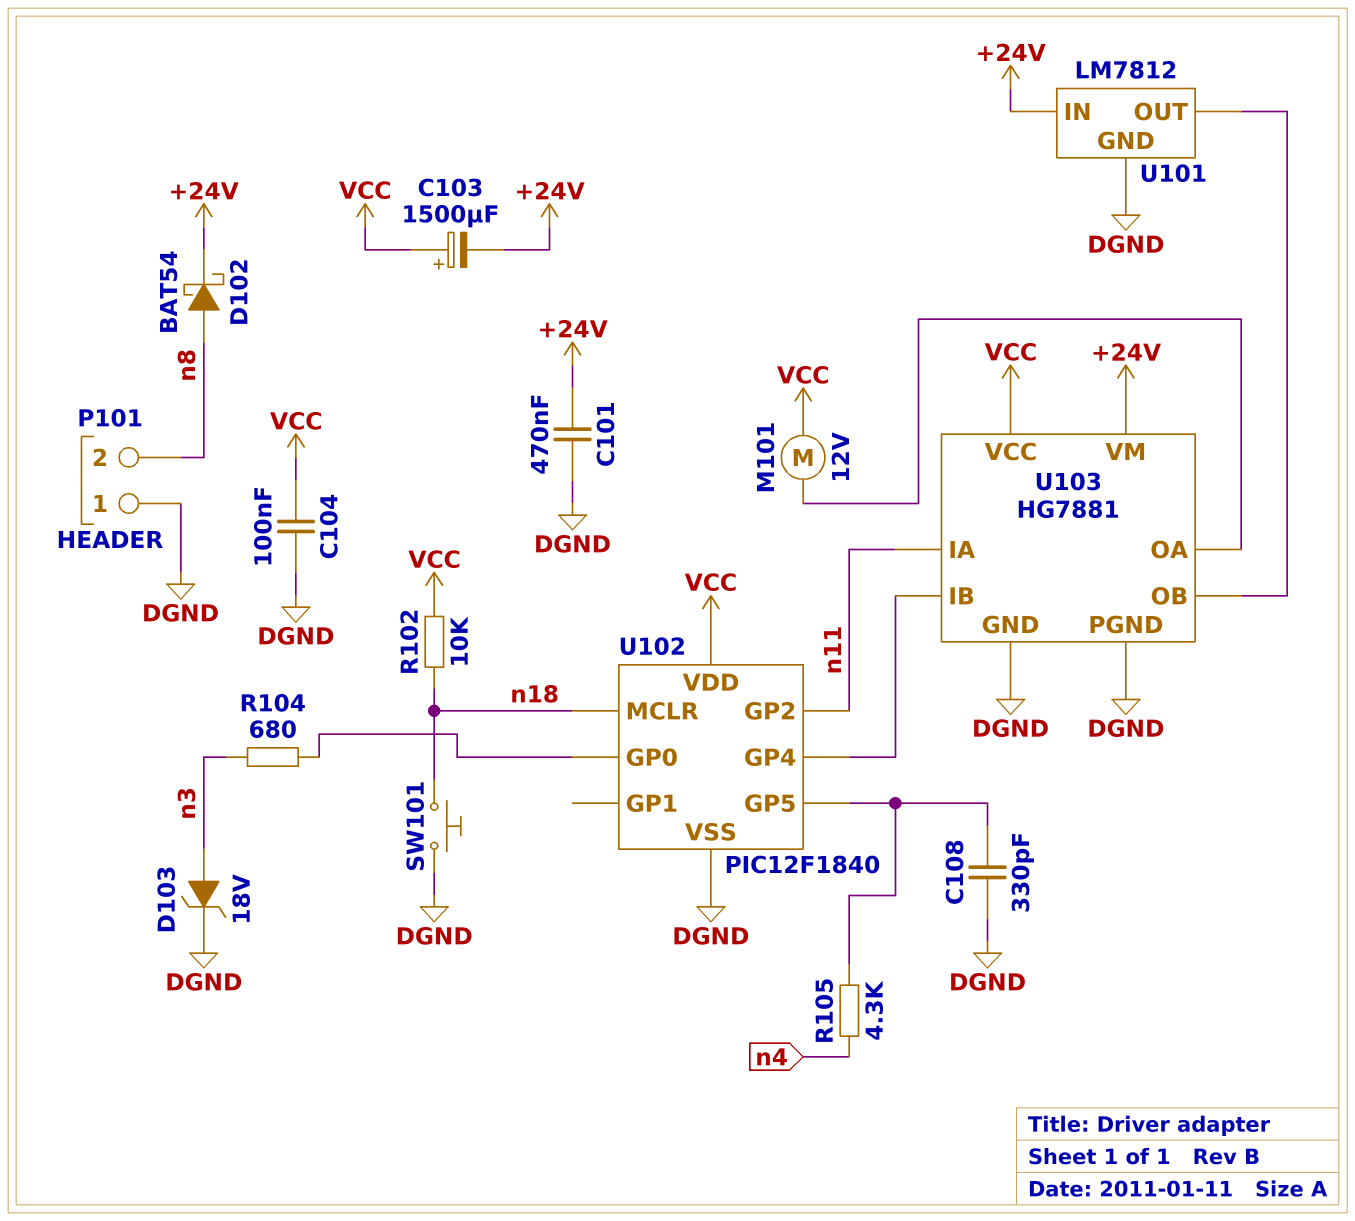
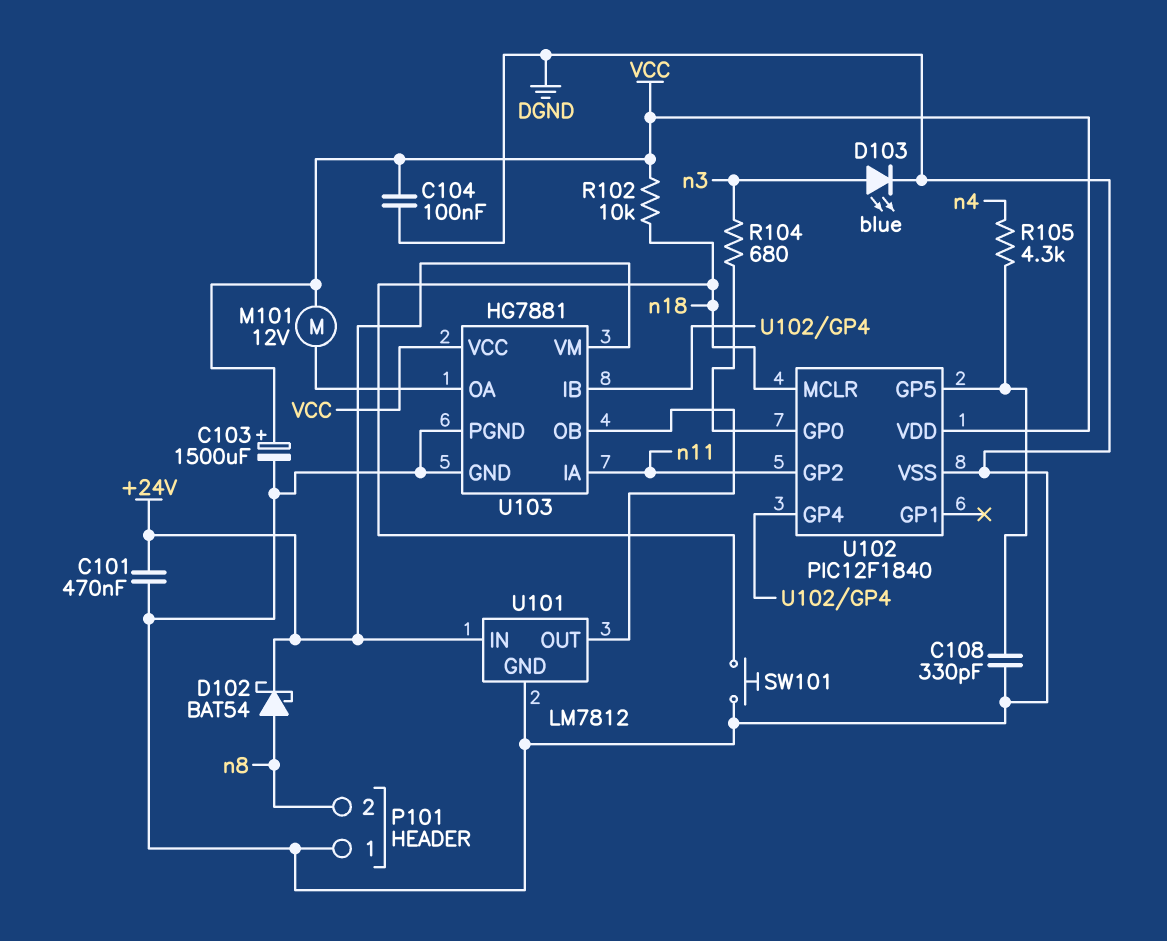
C103: 1500uF (plus VCC, minus +24V) -> 1500uF (plus VCC, minus DGND)
D103: zener 18V (A n3, K DGND) -> LED blue (A n3, K DGND)

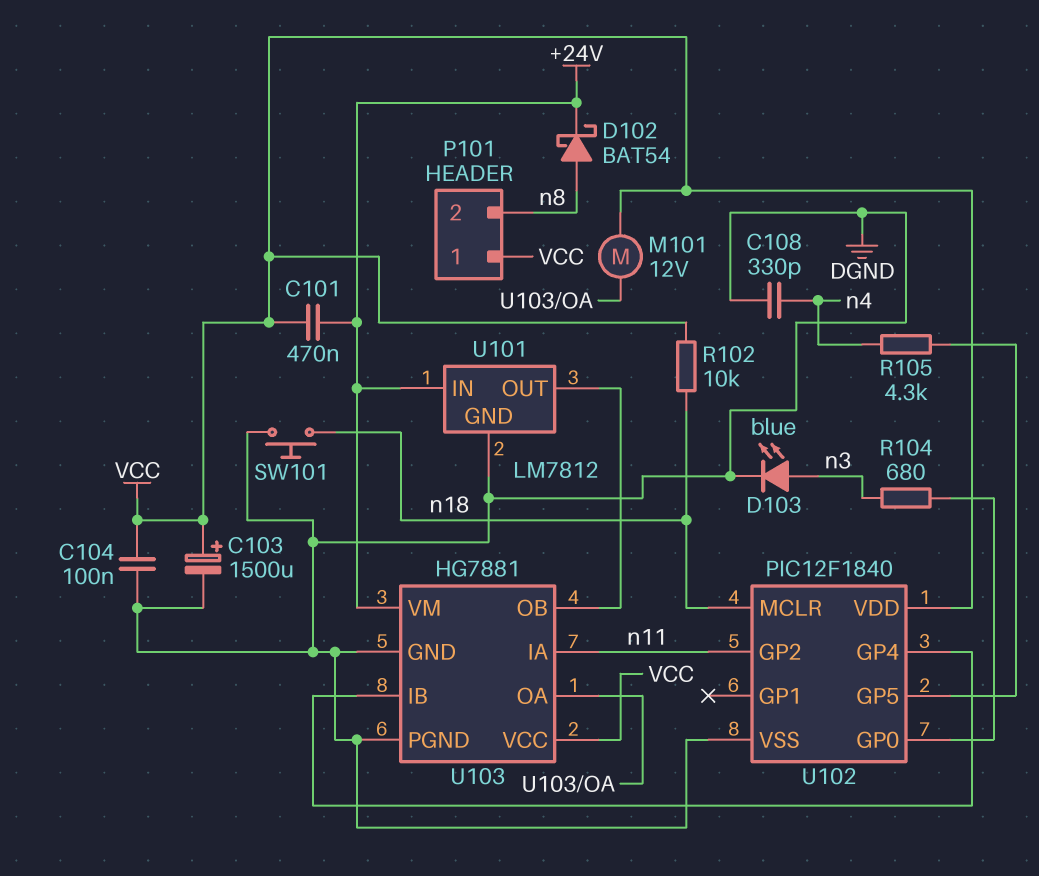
C101: 470nF (+24V, DGND) -> 470nF (+24V, VCC)
C108: 330pF (DGND, U102/GP5) -> 330pF (DGND, n4)
P101 pin 1: DGND -> VCC

